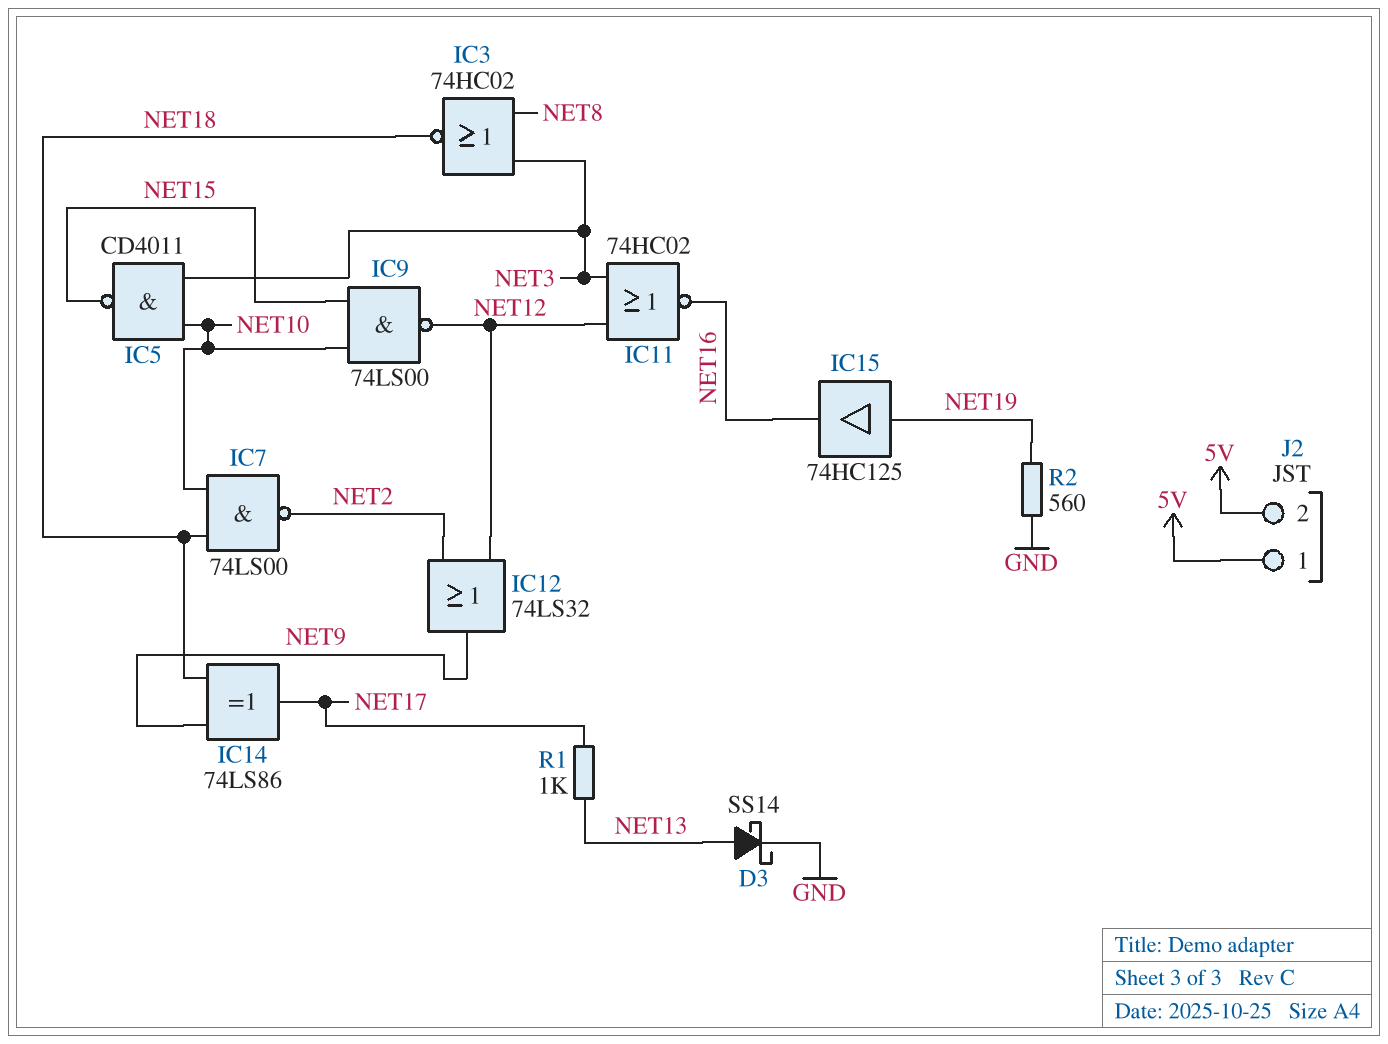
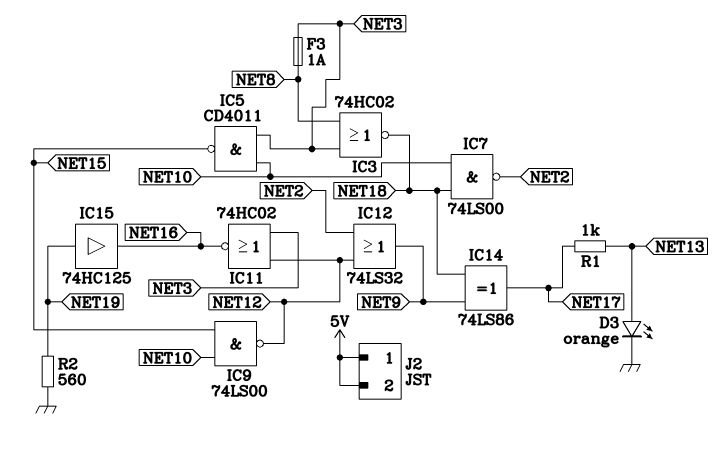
D3: schottky SS14 (A NET13, K GND) -> LED orange (A NET13, K GND)
F3: none -> 1A (NET3, NET8)

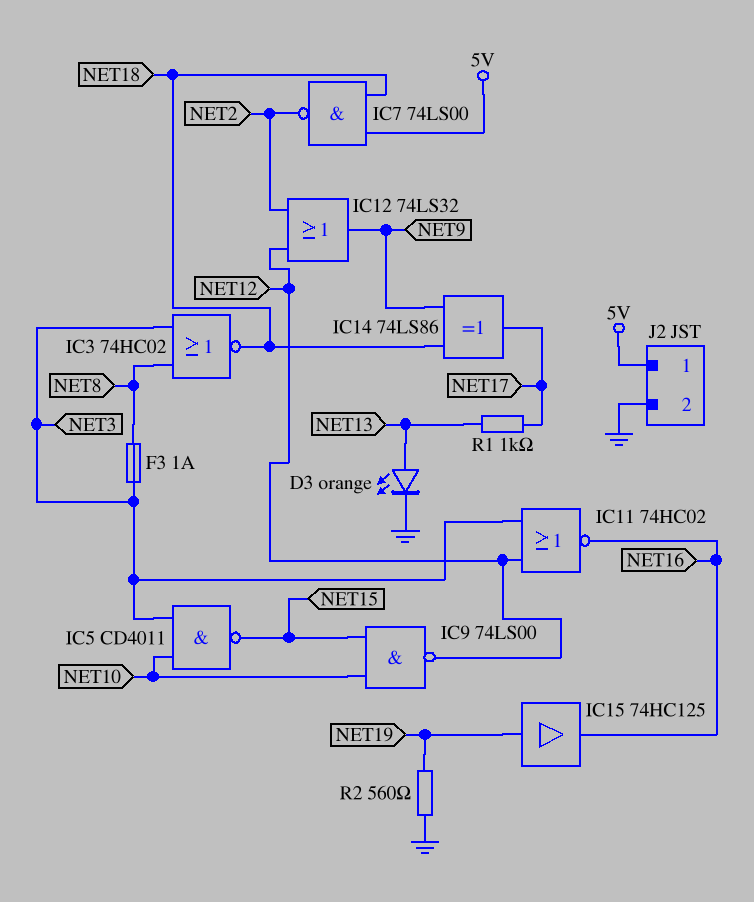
IC7: NAND 74LS00 (in NET10, in NET18, out NET2) -> NAND 74LS00 (in 5V, in NET18, out NET2)
J2 pin 2: 5V -> GND

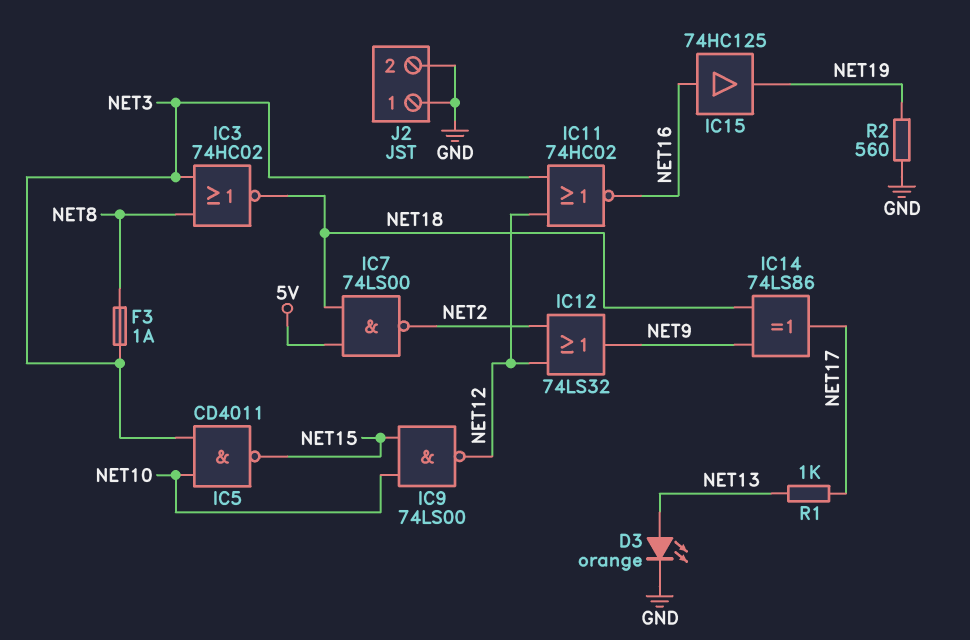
IC15: buffer 74HC125 (in NET19, out NET16) -> buffer 74HC125 (in NET16, out NET19)
J2 pin 1: 5V -> GND

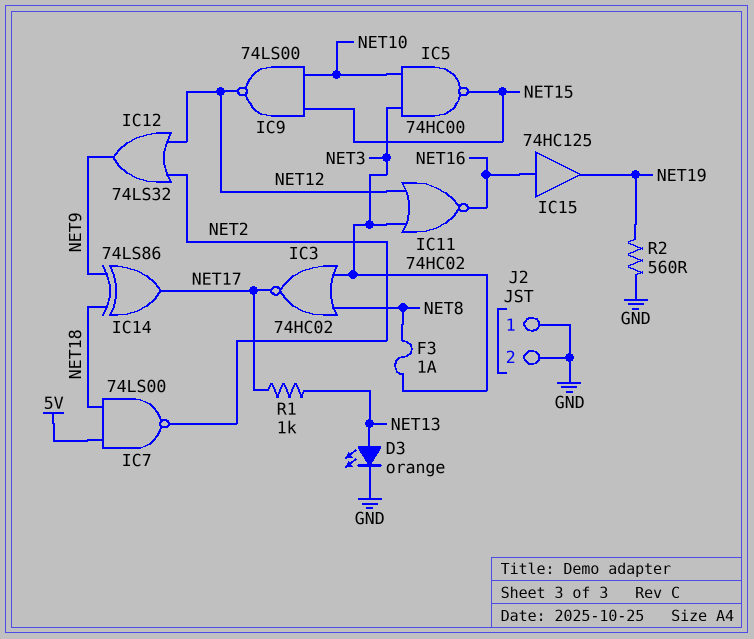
IC3: NOR 74HC02 (in NET3, in NET8, out NET18) -> NOR 74HC02 (in NET3, in NET8, out NET17)
IC5: NAND CD4011 (in NET3, in NET10, out NET15) -> NAND 74HC00 (in NET3, in NET10, out NET15)

